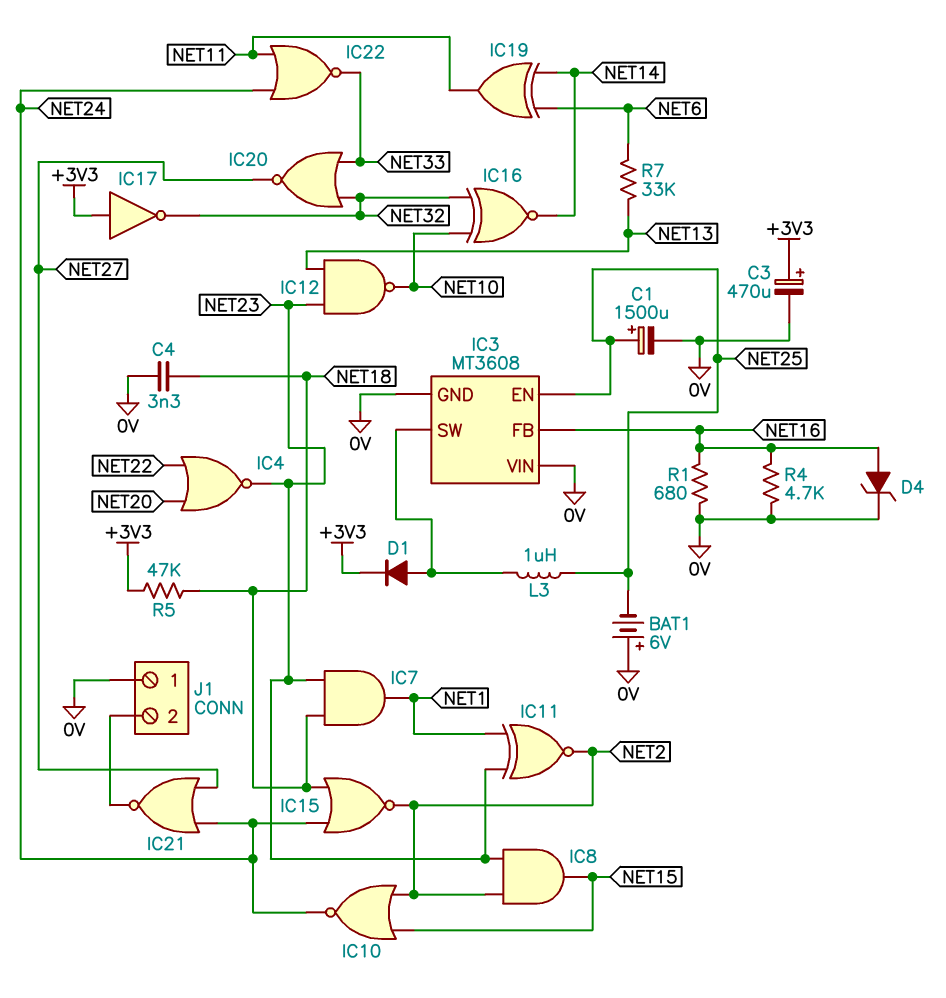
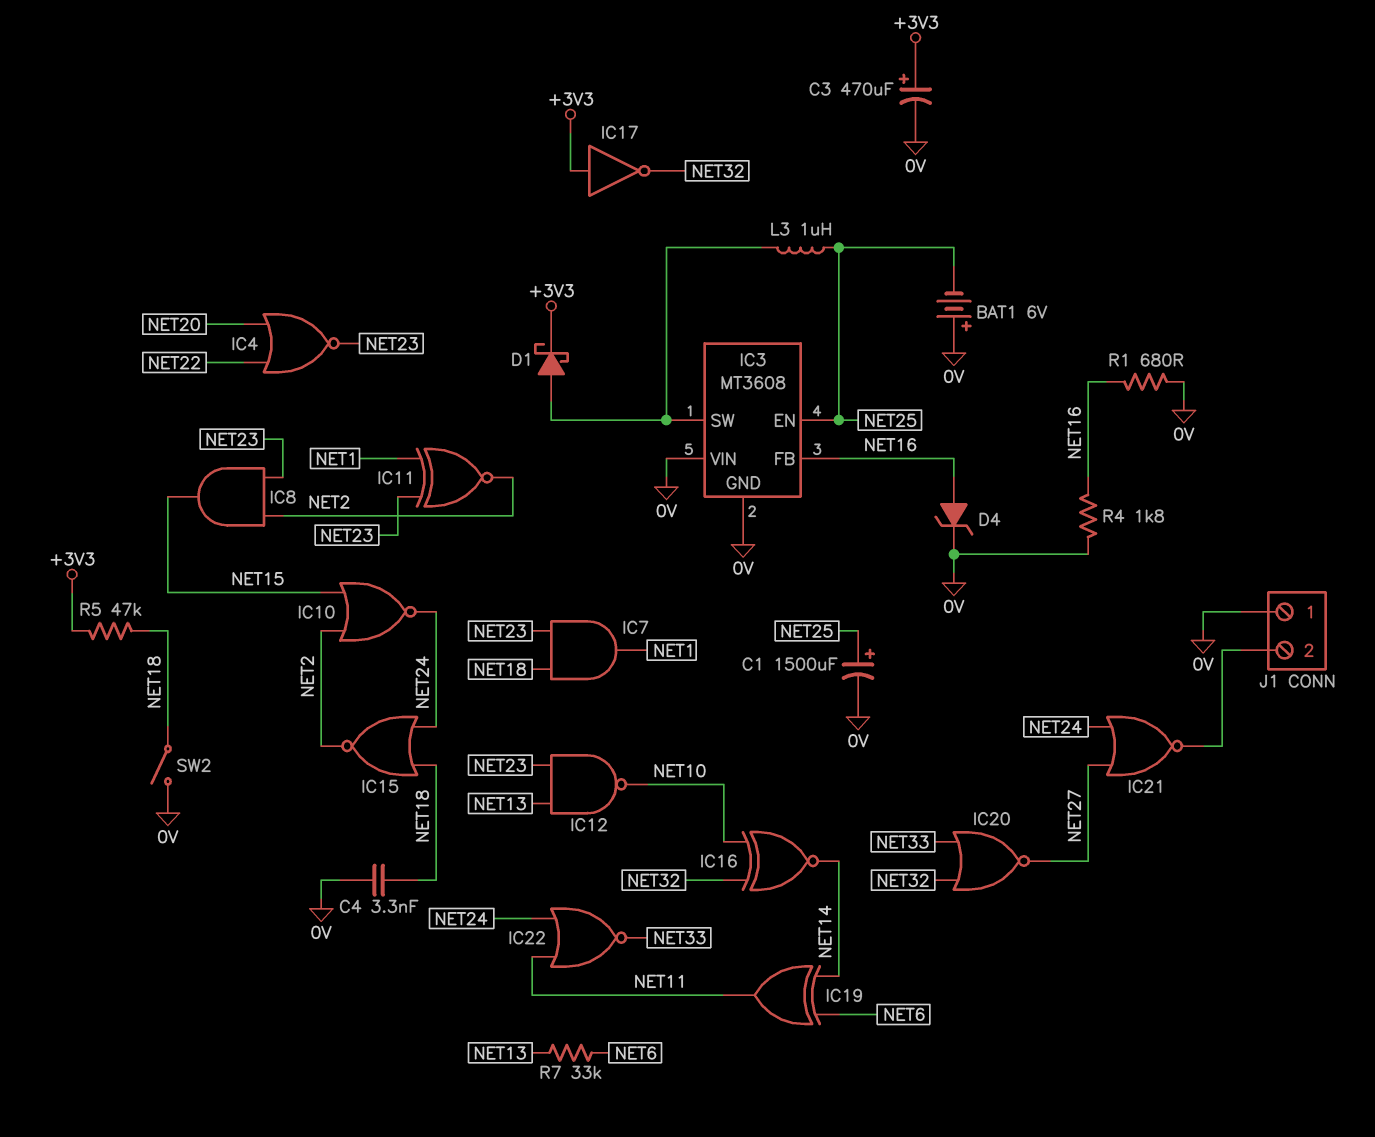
D1: diode (A IC3/SW, K +3V3) -> schottky (A IC3/SW, K +3V3)
R4: 4.7k (0V, NET16) -> 1.8k (0V, NET16)
SW2: none -> switch (0V, NET18)

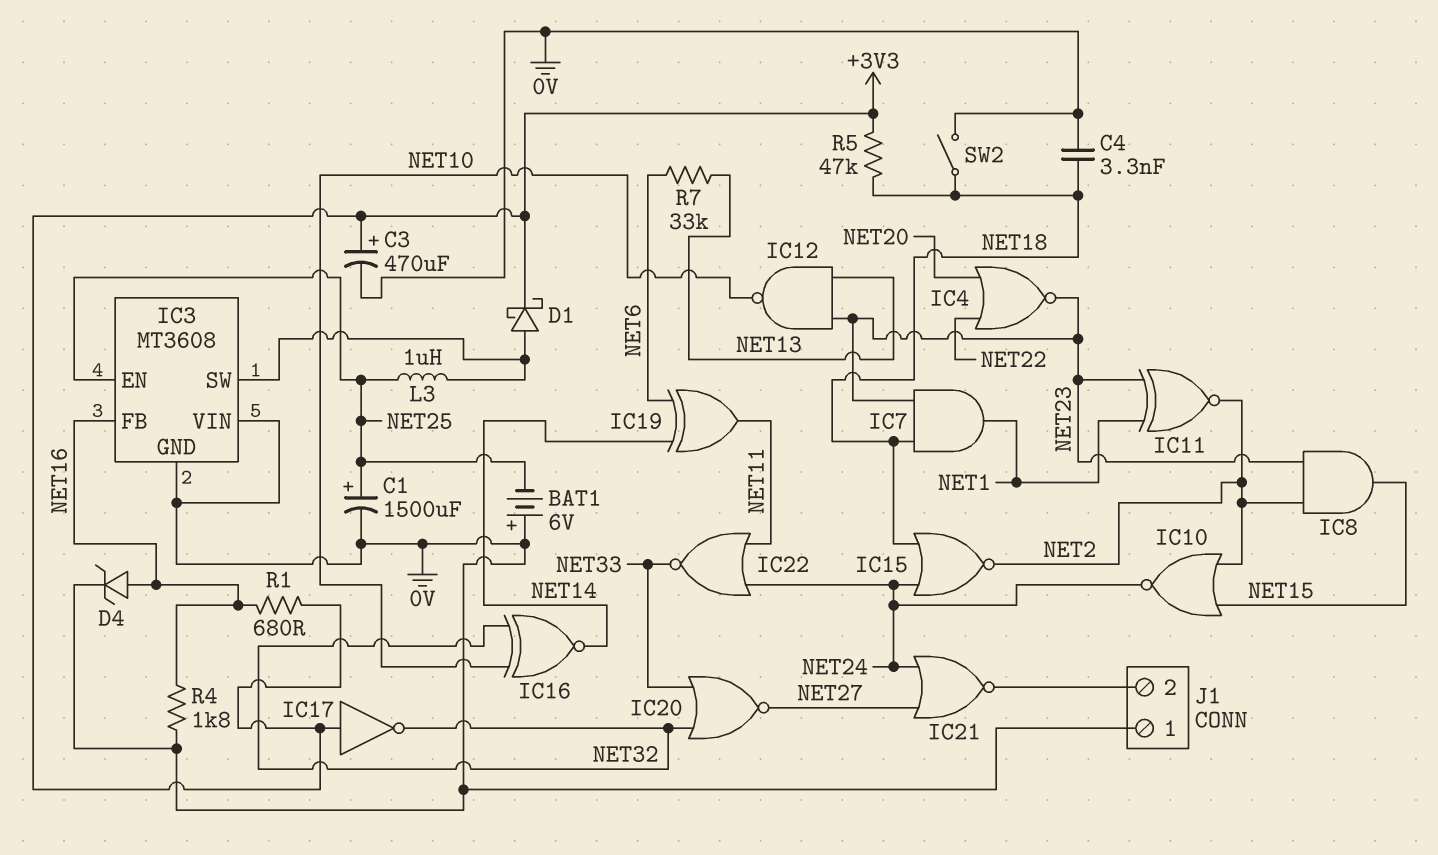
R1: 680 (0V, NET16) -> 680 (+3V3, NET16)

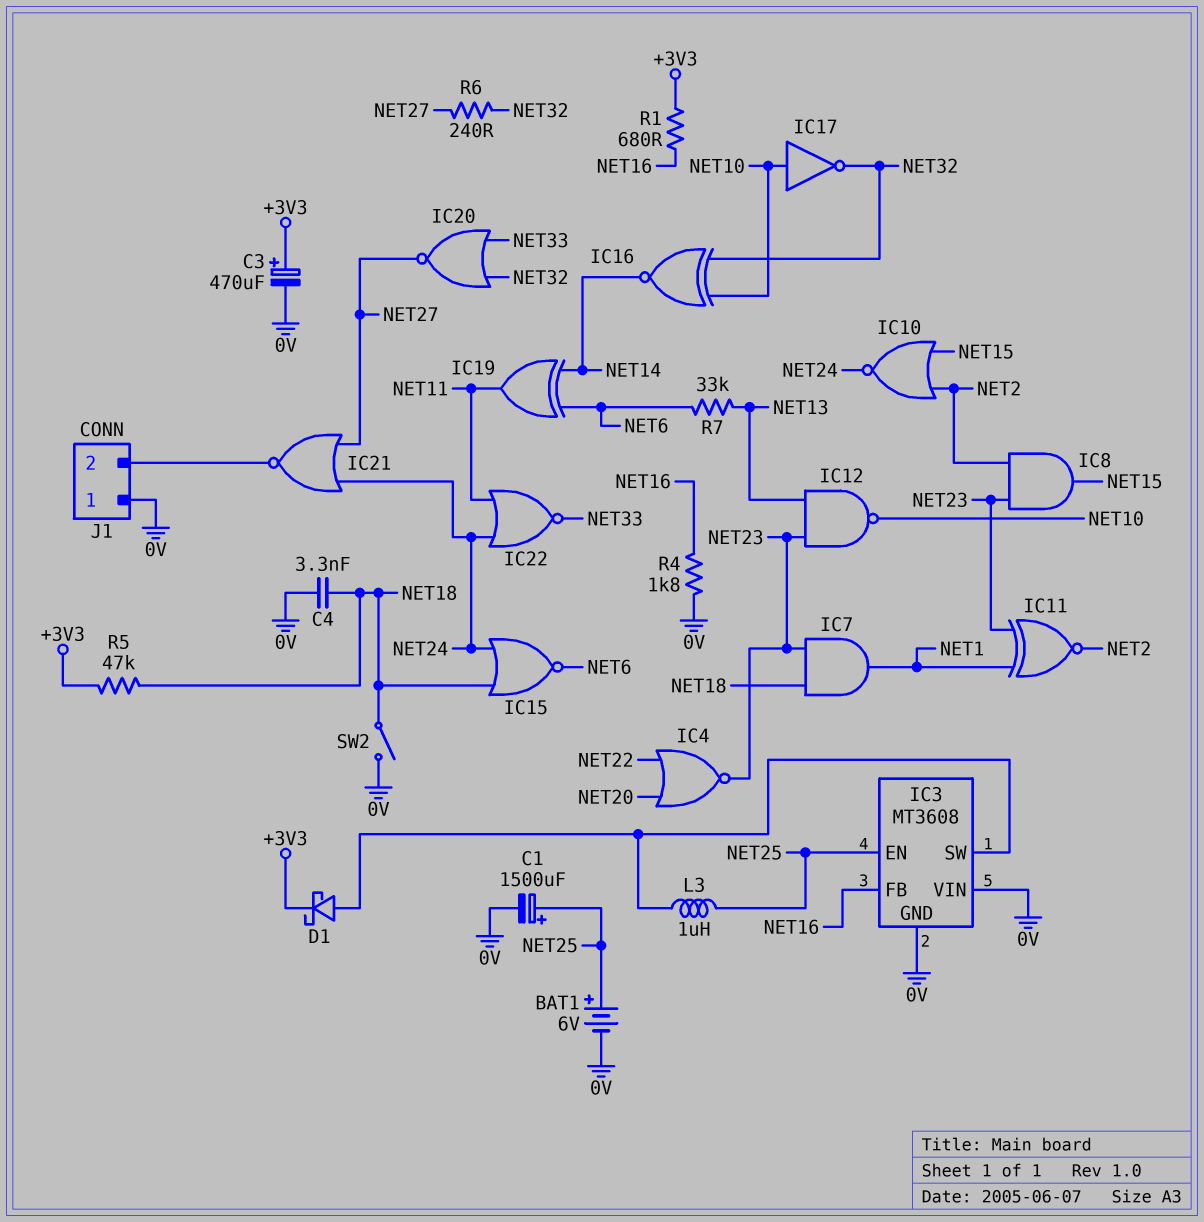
BAT1: 6V (plus 0V, minus NET25) -> 6V (plus NET25, minus 0V)
D4: zener (A NET16, K 0V) -> none
IC15: NOR (in NET18, in NET24, out NET2) -> NOR (in NET18, in NET24, out NET6)
IC17: NOT (in +3V3, out NET32) -> NOT (in NET10, out NET32)
R6: none -> 240 (NET27, NET32)

